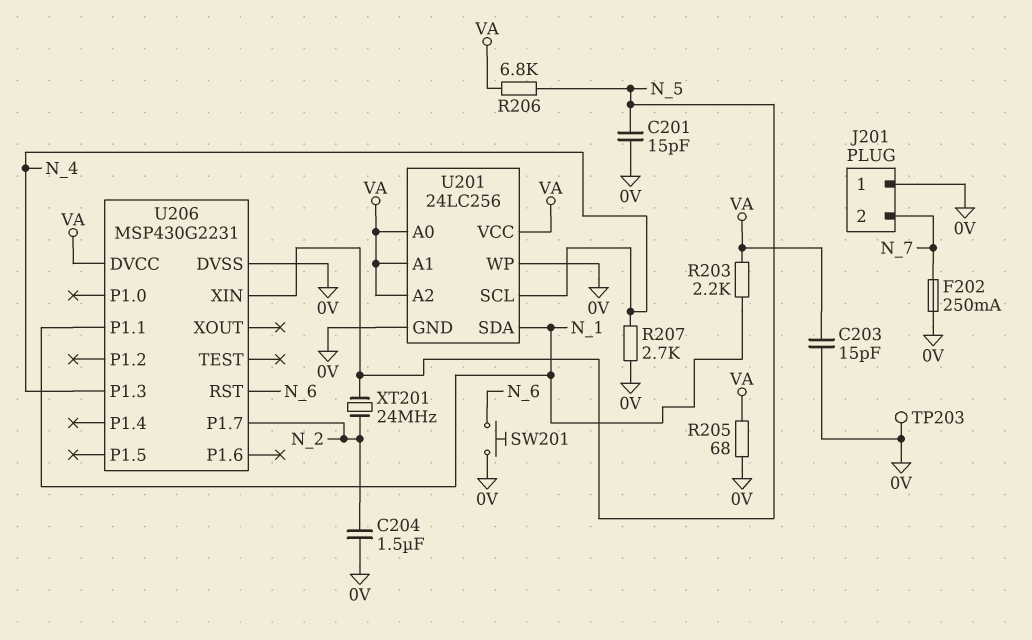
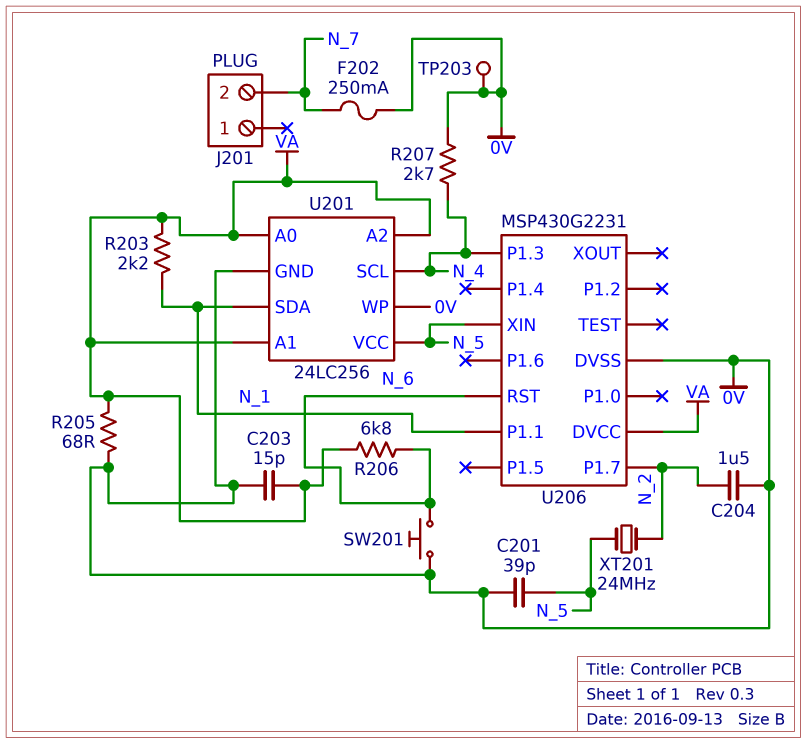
C201: 15pF (0V, N_5) -> 39pF (0V, N_5)
J201 pin 1: 0V -> none
R206: 6.8k (N_5, VA) -> 6.8k (N_6, VA)
U201 pin VCC: VA -> N_5

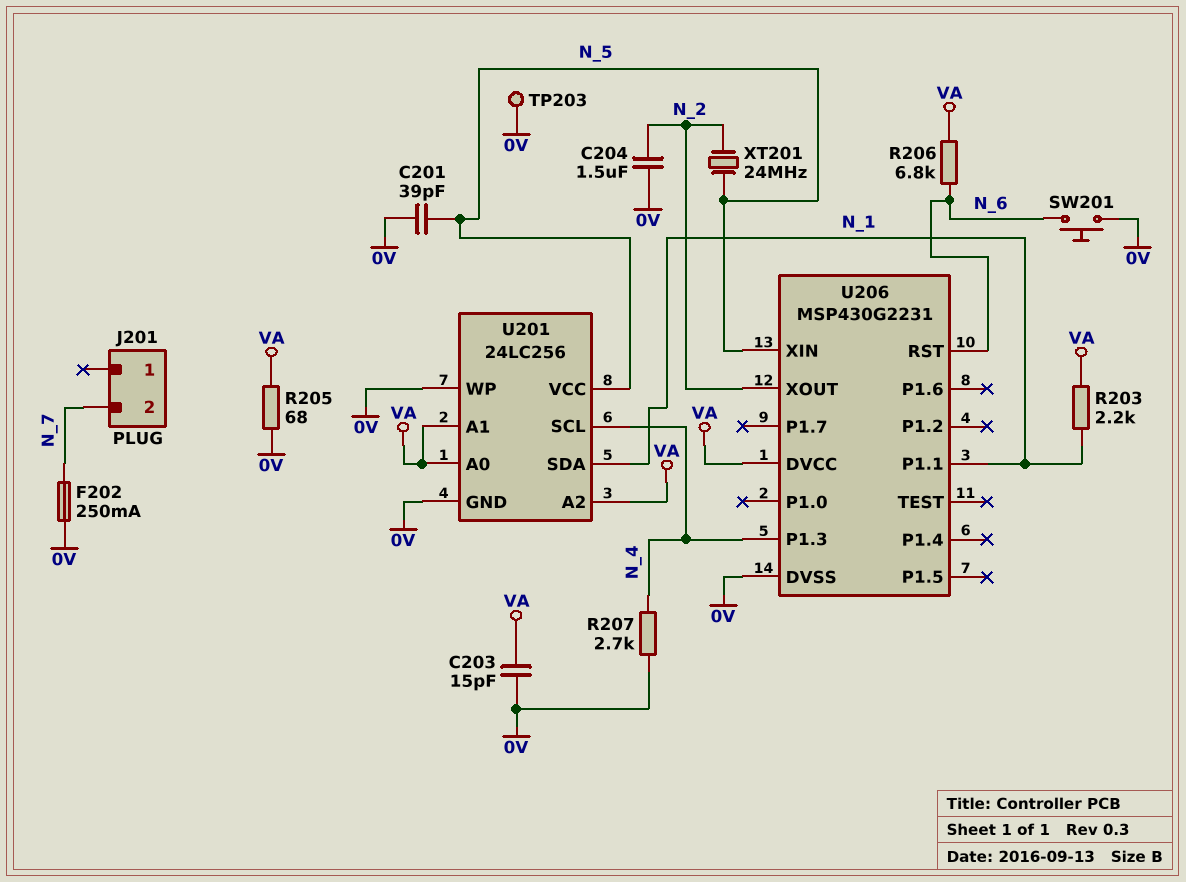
U206 pin P1.7: N_2 -> none
U206 pin XOUT: none -> N_2

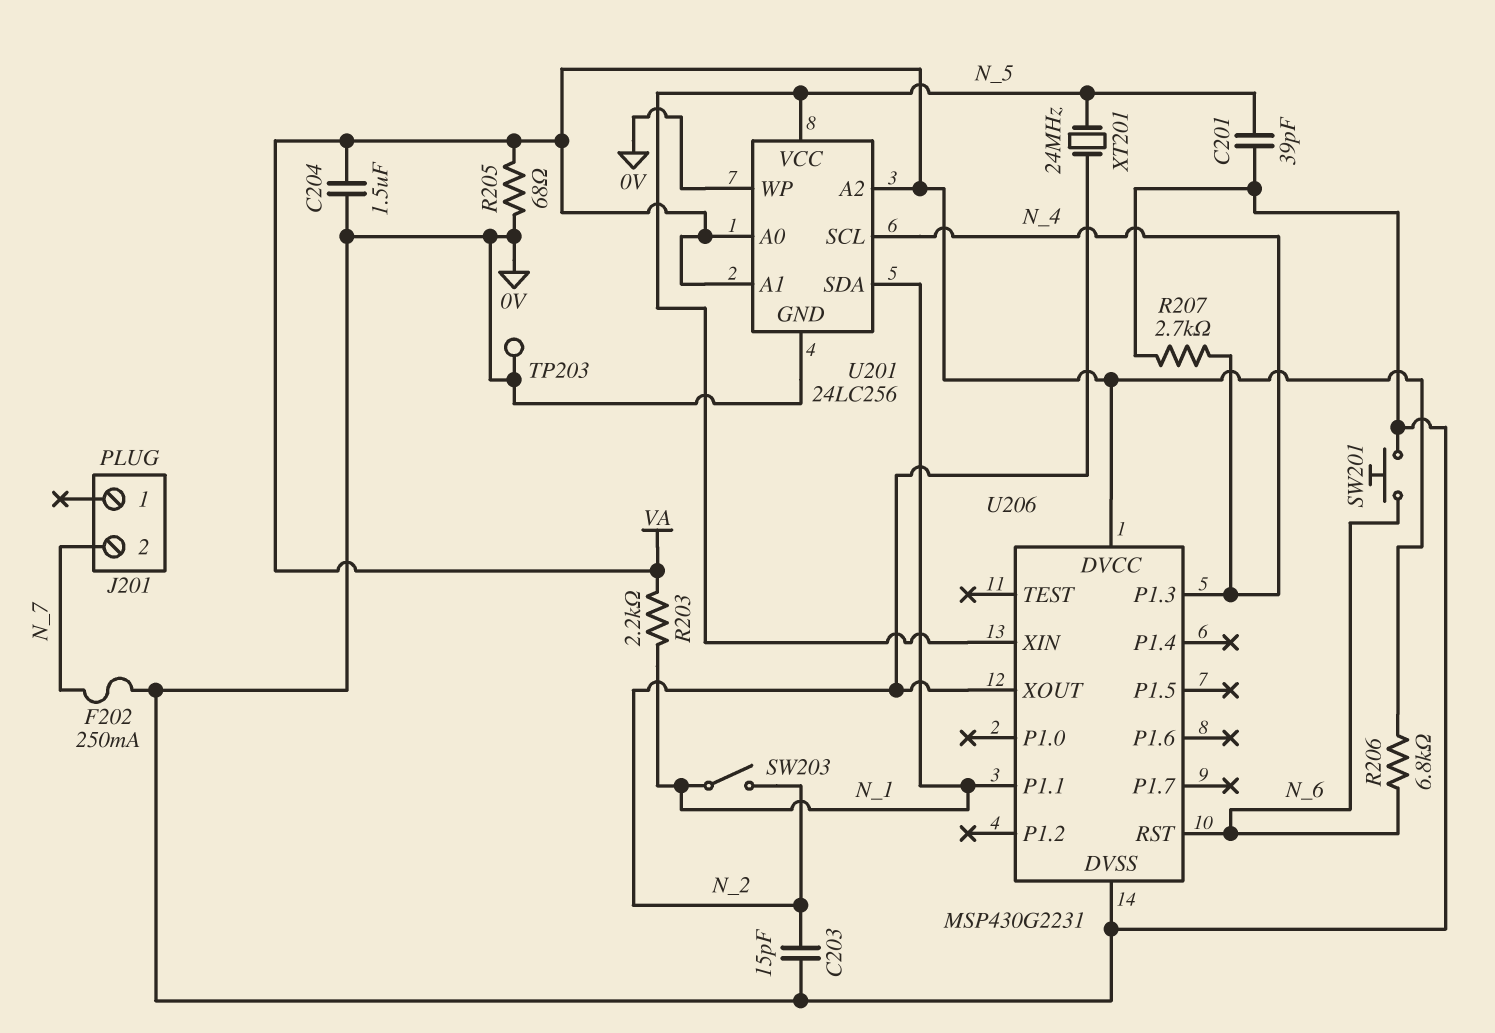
C203: 15pF (0V, VA) -> 15pF (0V, N_2)
C204: 1.5uF (0V, N_2) -> 1.5uF (0V, VA)
SW203: none -> switch (N_1, N_2)

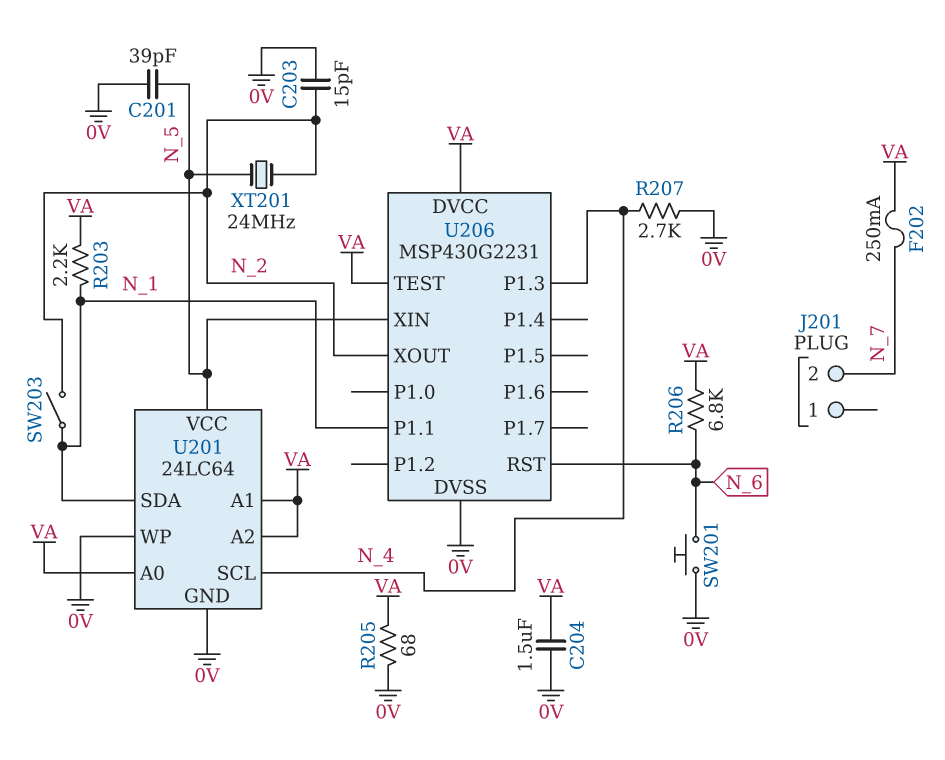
F202: 250mA (0V, N_7) -> 250mA (N_7, VA)
TP203: test point (0V) -> none
U201: 24LC256 -> 24LC64
U206 pin TEST: none -> VA

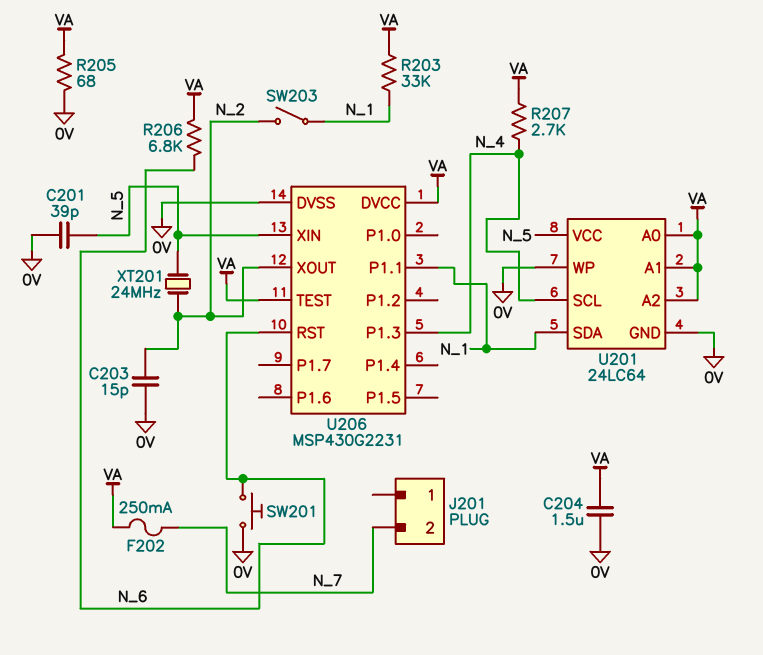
R203: 2.2k (N_1, VA) -> 33k (N_1, VA)
R207: 2.7k (0V, N_4) -> 2.7k (N_4, VA)

